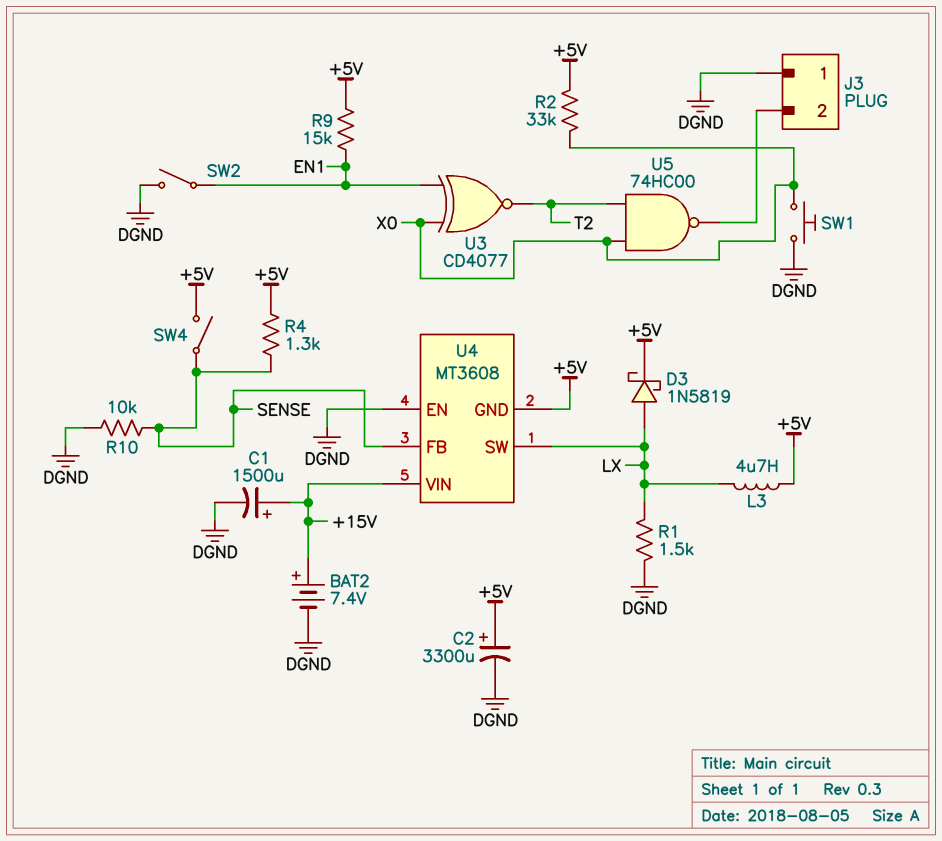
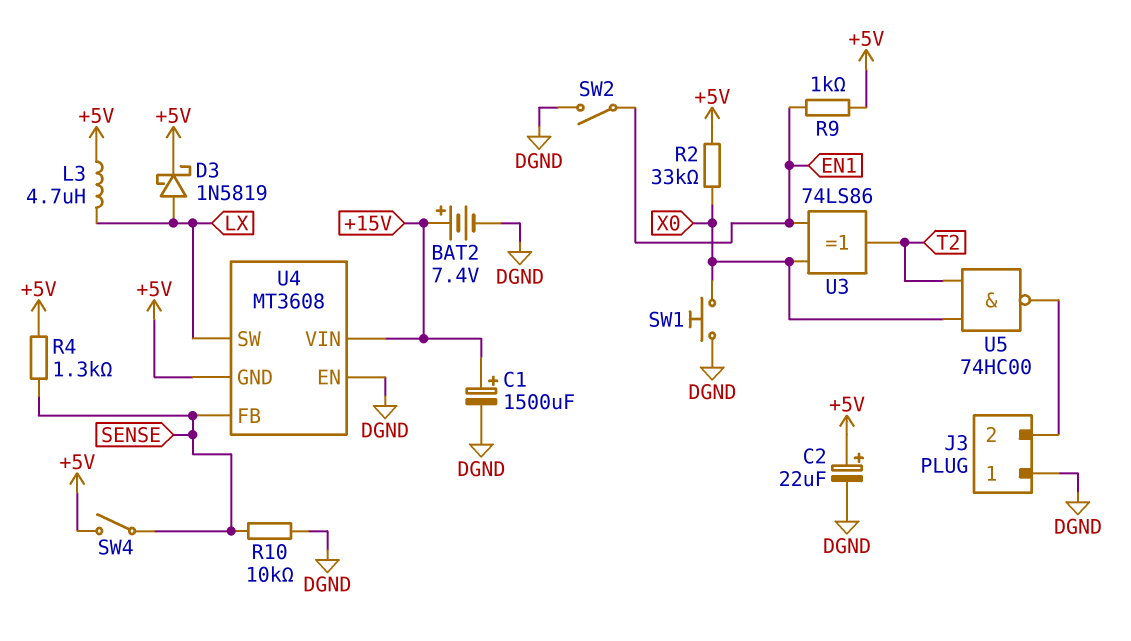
C2: 3300uF (plus +5V, minus DGND) -> 22uF (plus +5V, minus DGND)
R1: 1.5k (DGND, LX) -> none
R9: 15k (+5V, EN1) -> 1k (+5V, EN1)
U3: XNOR CD4077 (in EN1, in X0, out T2) -> XOR 74LS86 (in EN1, in X0, out T2)

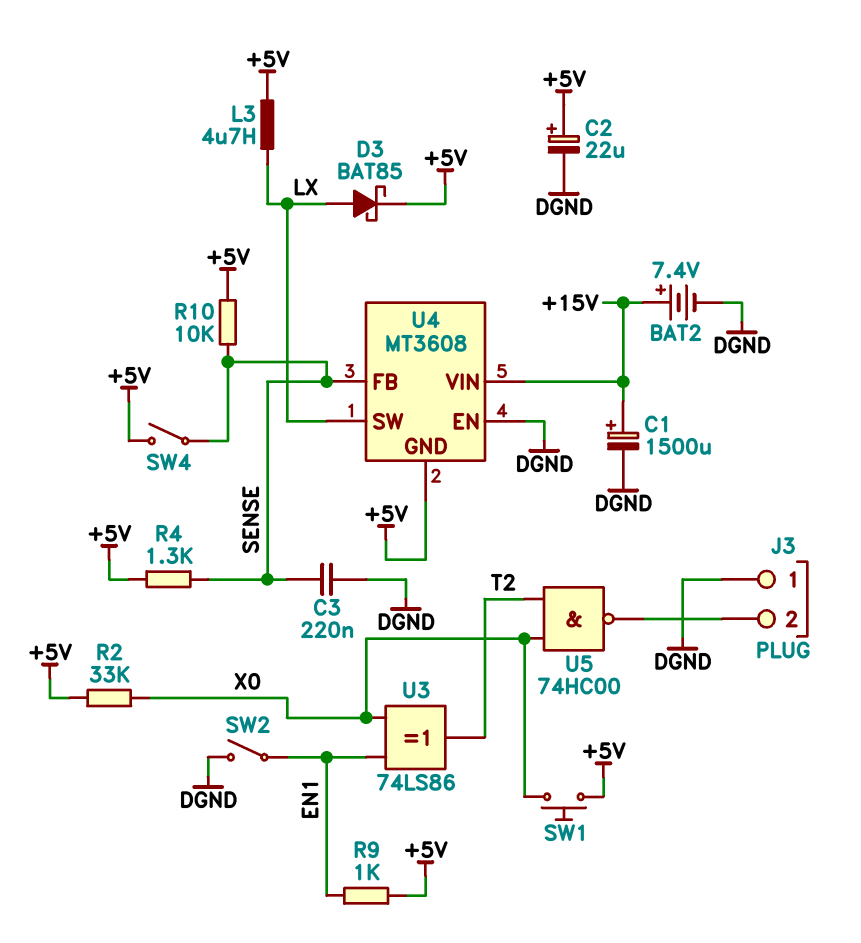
C3: none -> 220nF (DGND, SENSE)
D3: schottky 1N5819 (A LX, K +5V) -> schottky BAT85 (A LX, K +5V)
R10: 10k (DGND, SENSE) -> 10k (+5V, SENSE)
SW1: button (DGND, X0) -> button (+5V, X0)

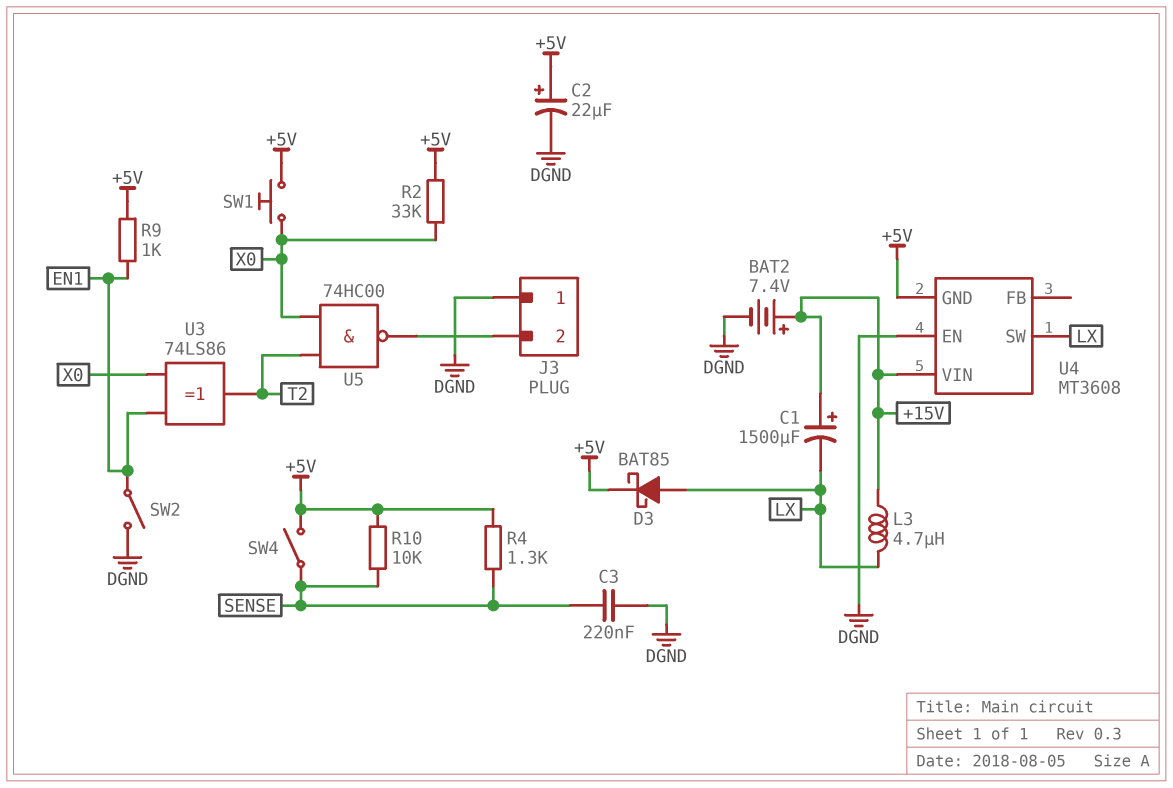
C1: 1500uF (plus +15V, minus DGND) -> 1500uF (plus +15V, minus LX)
L3: 4.7uH (+5V, LX) -> 4.7uH (+15V, LX)
U4 pin FB: SENSE -> none

